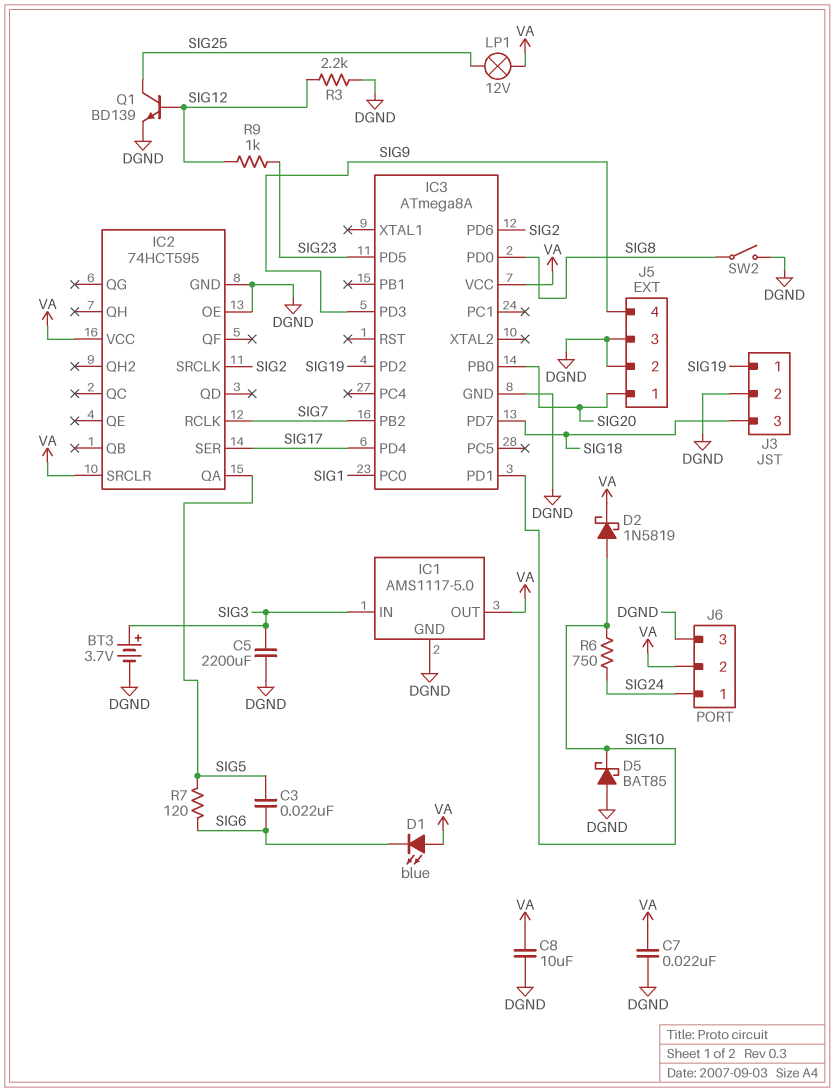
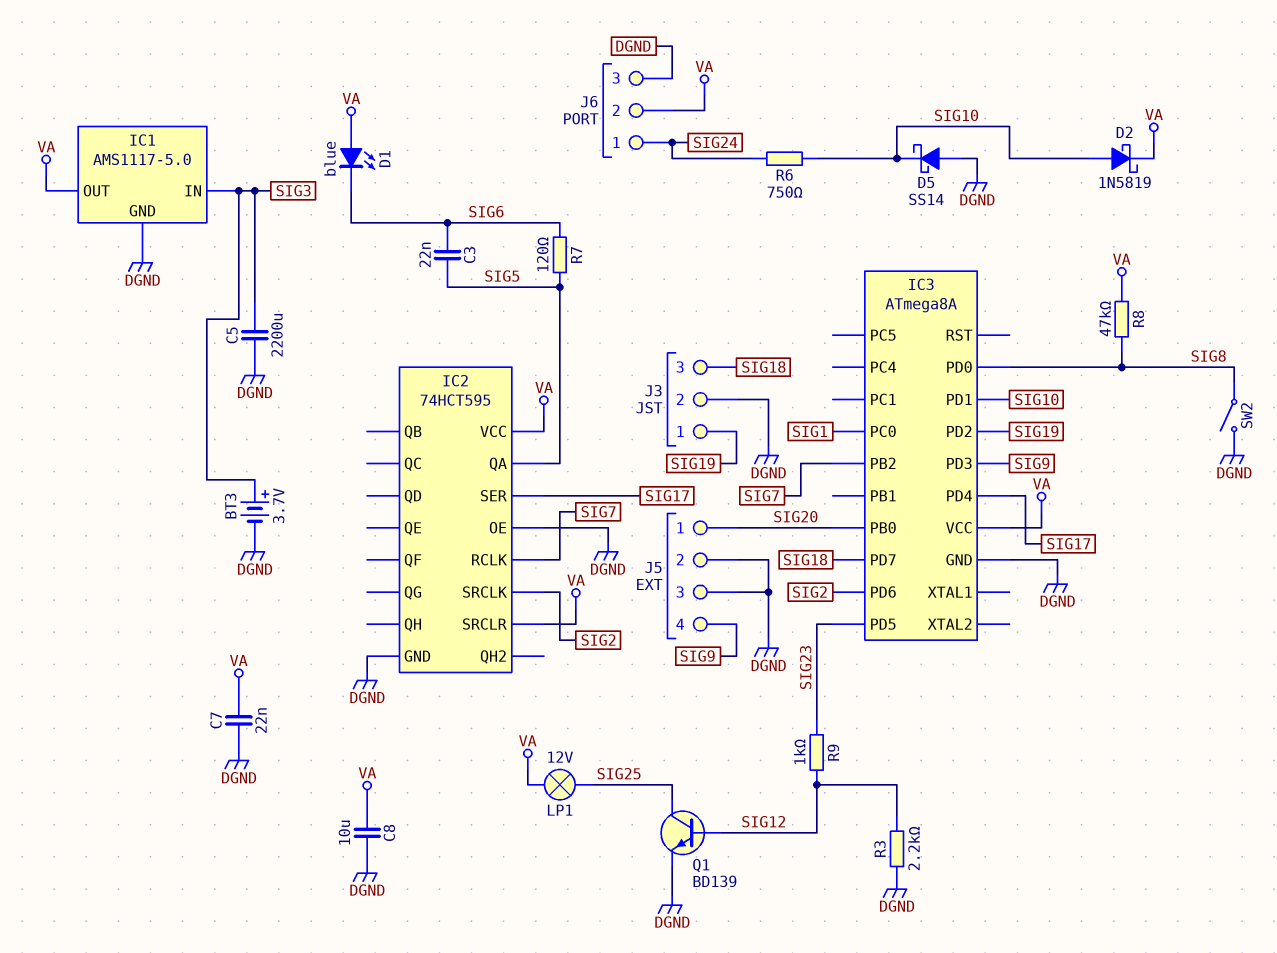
D5: schottky BAT85 (A DGND, K SIG10) -> schottky SS14 (A DGND, K SIG10)
R8: none -> 47k (SIG8, VA)

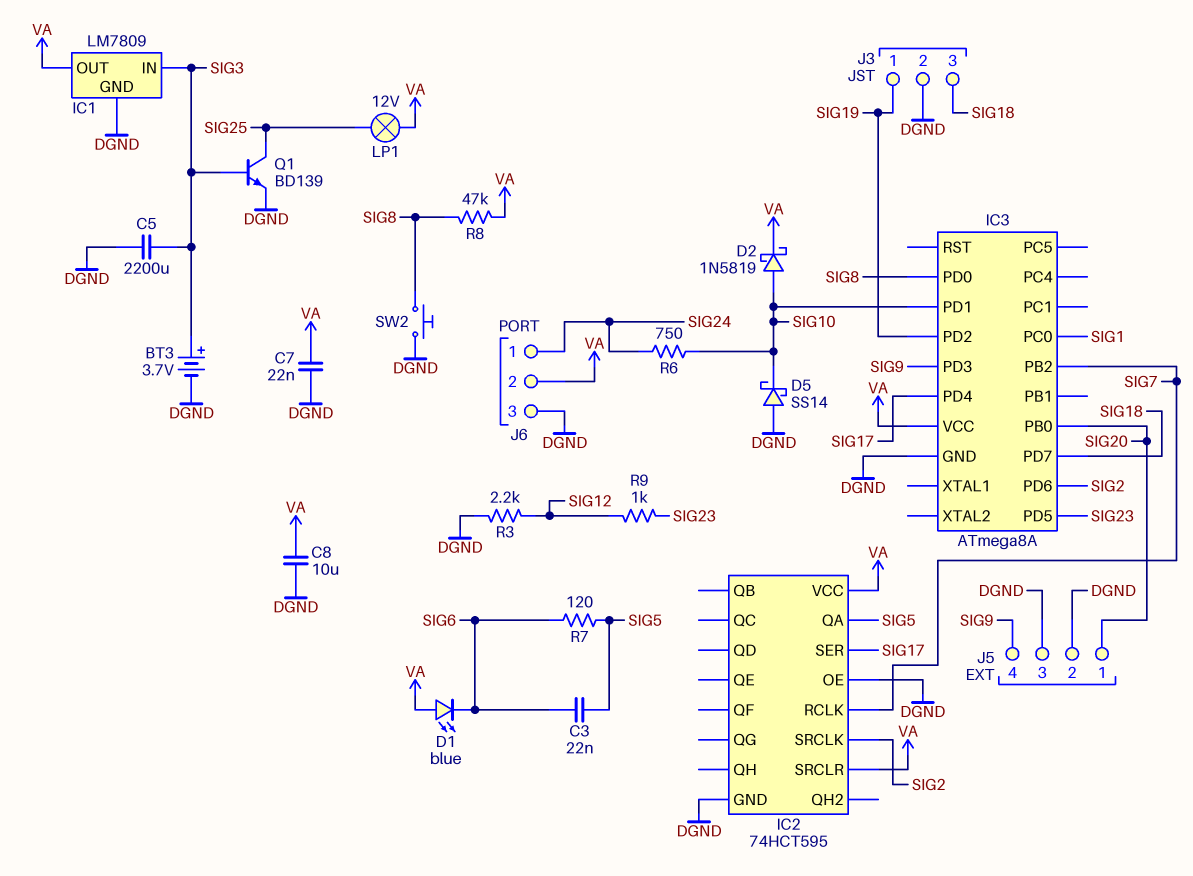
IC1: AMS1117-5.0 -> LM7809
Q1: NPN BD139 (B SIG12, C SIG25, E DGND) -> NPN BD139 (B SIG3, C SIG25, E DGND)
SW2: switch (DGND, SIG8) -> button (DGND, SIG8)

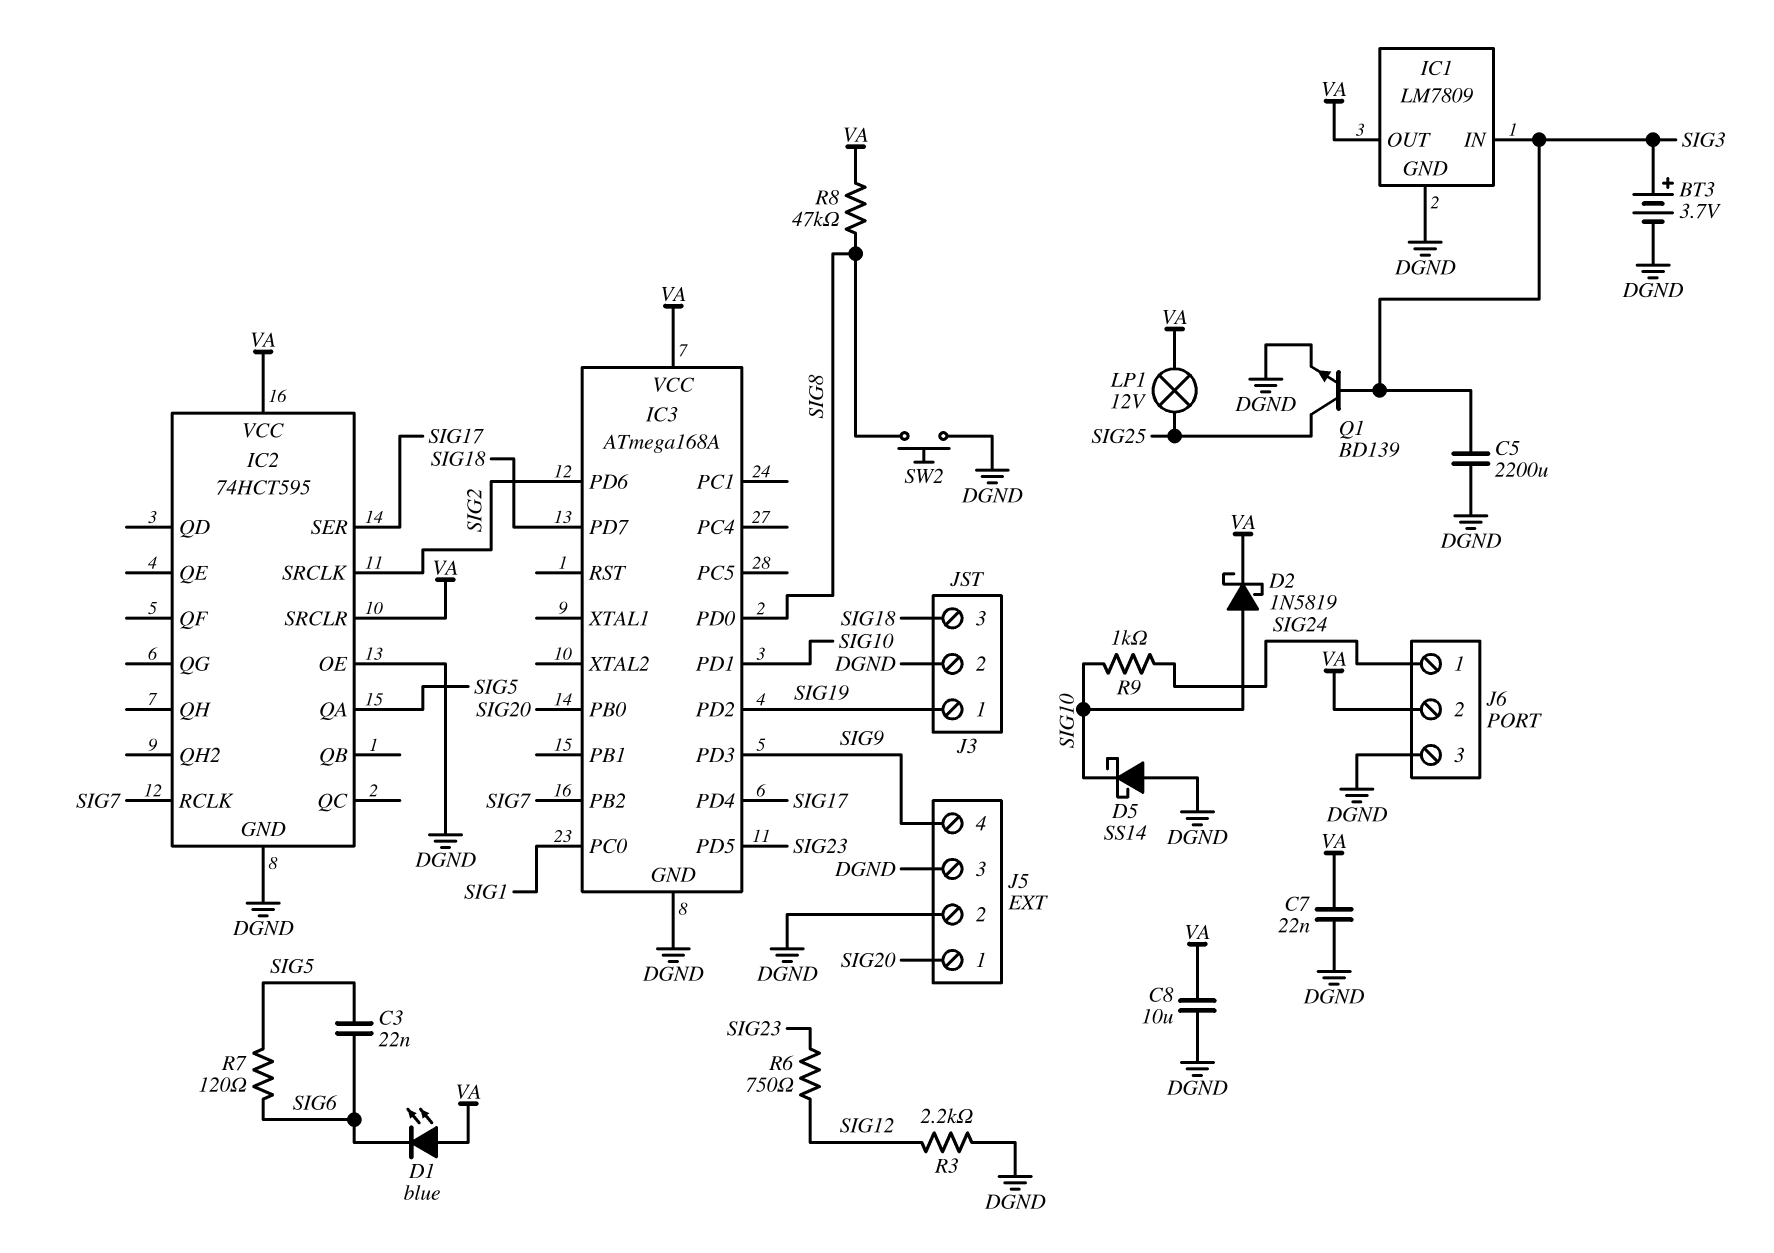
IC3: ATmega8A -> ATmega168A
R6: 750 (SIG10, SIG24) -> 750 (SIG12, SIG23)
R9: 1k (SIG12, SIG23) -> 1k (SIG10, SIG24)

